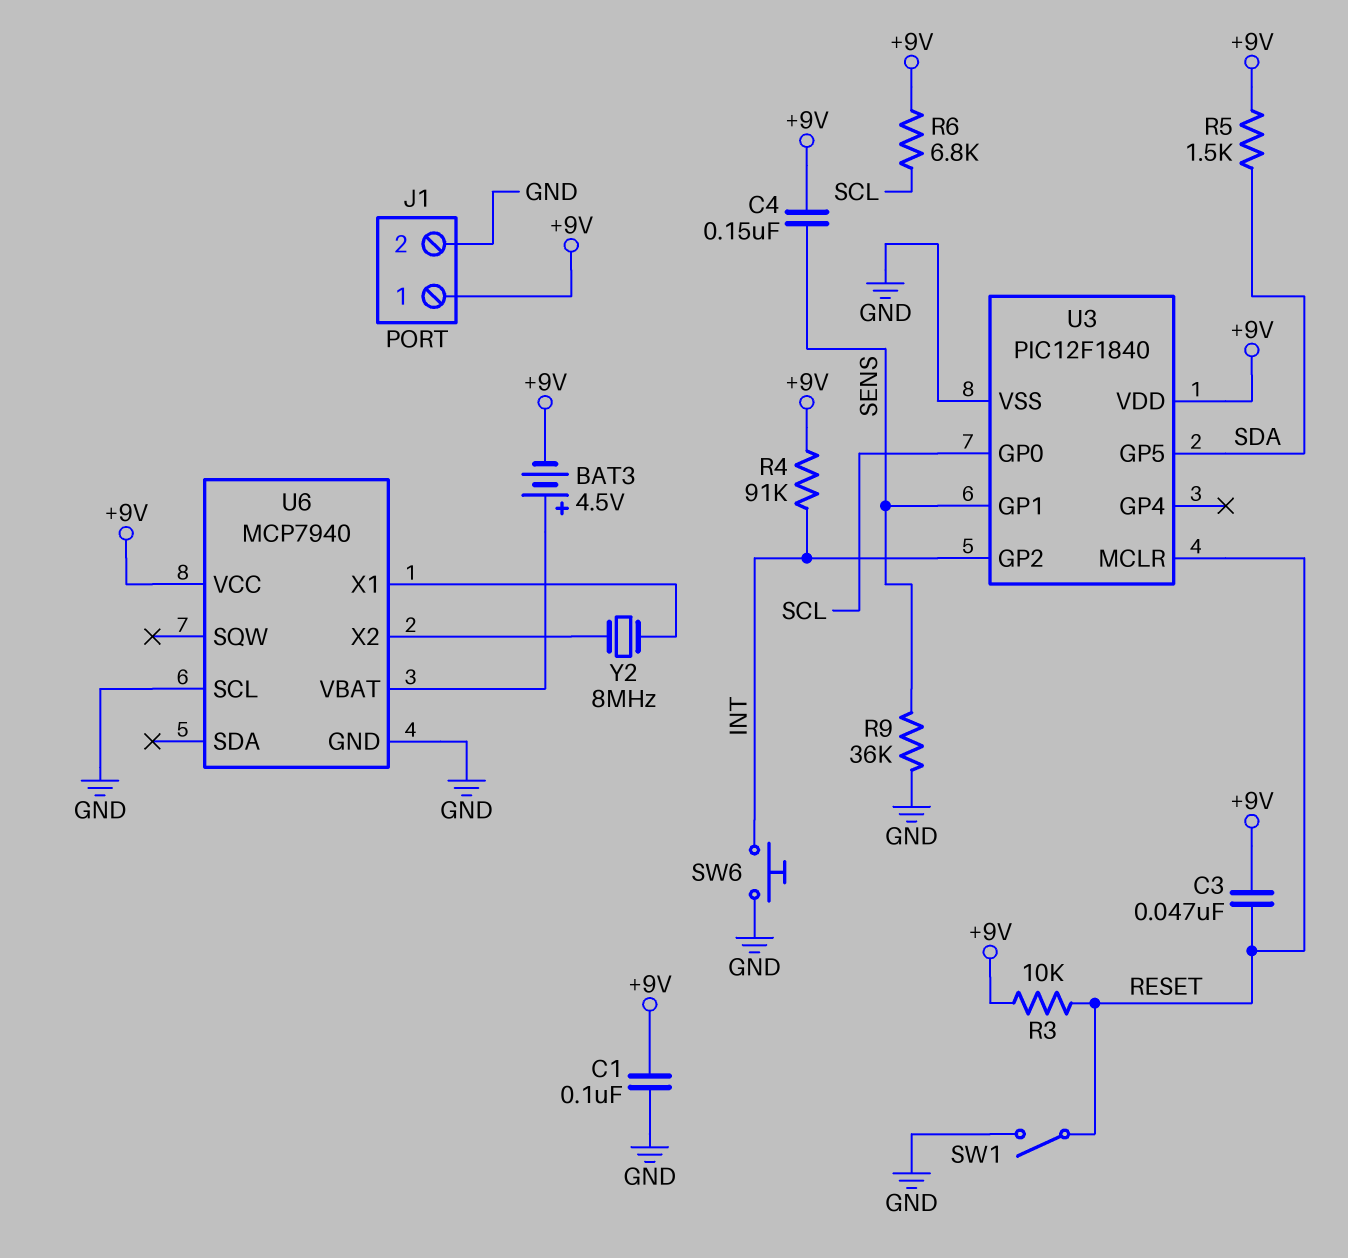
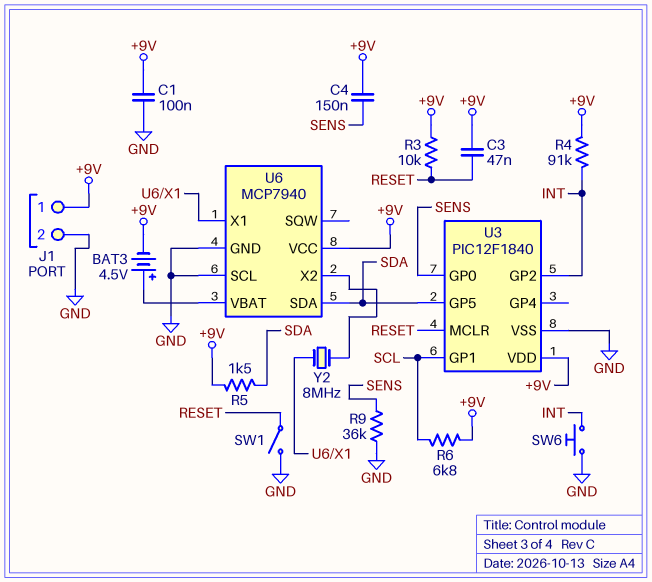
U3 pin GP0: SCL -> SENS
U3 pin GP1: SENS -> SCL
U6 pin SDA: none -> SDA

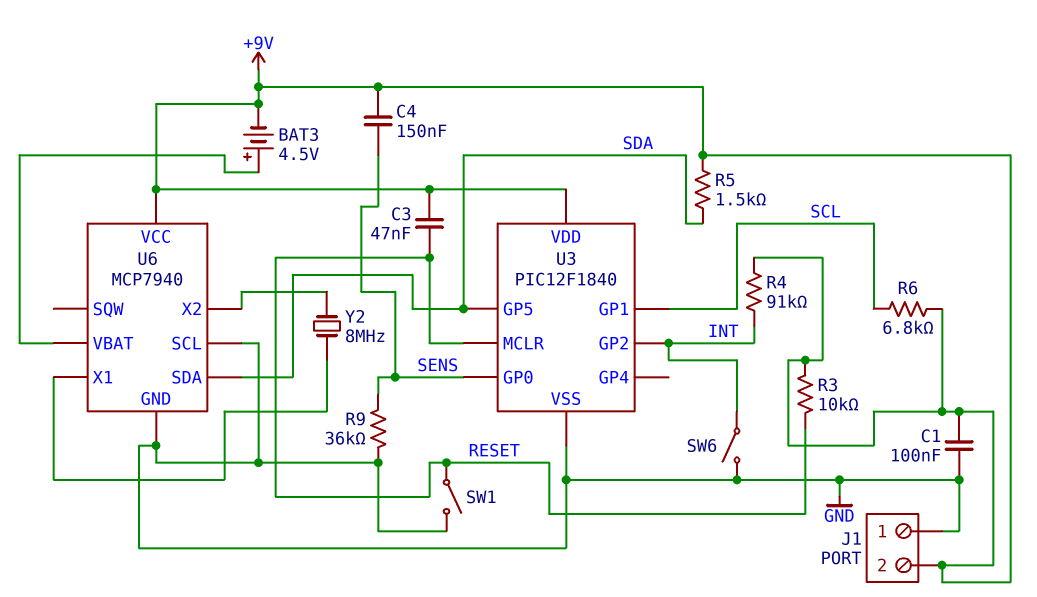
J1 pin 1: +9V -> GND
J1 pin 2: GND -> +9V
SW6: button (GND, INT) -> switch (GND, INT)

